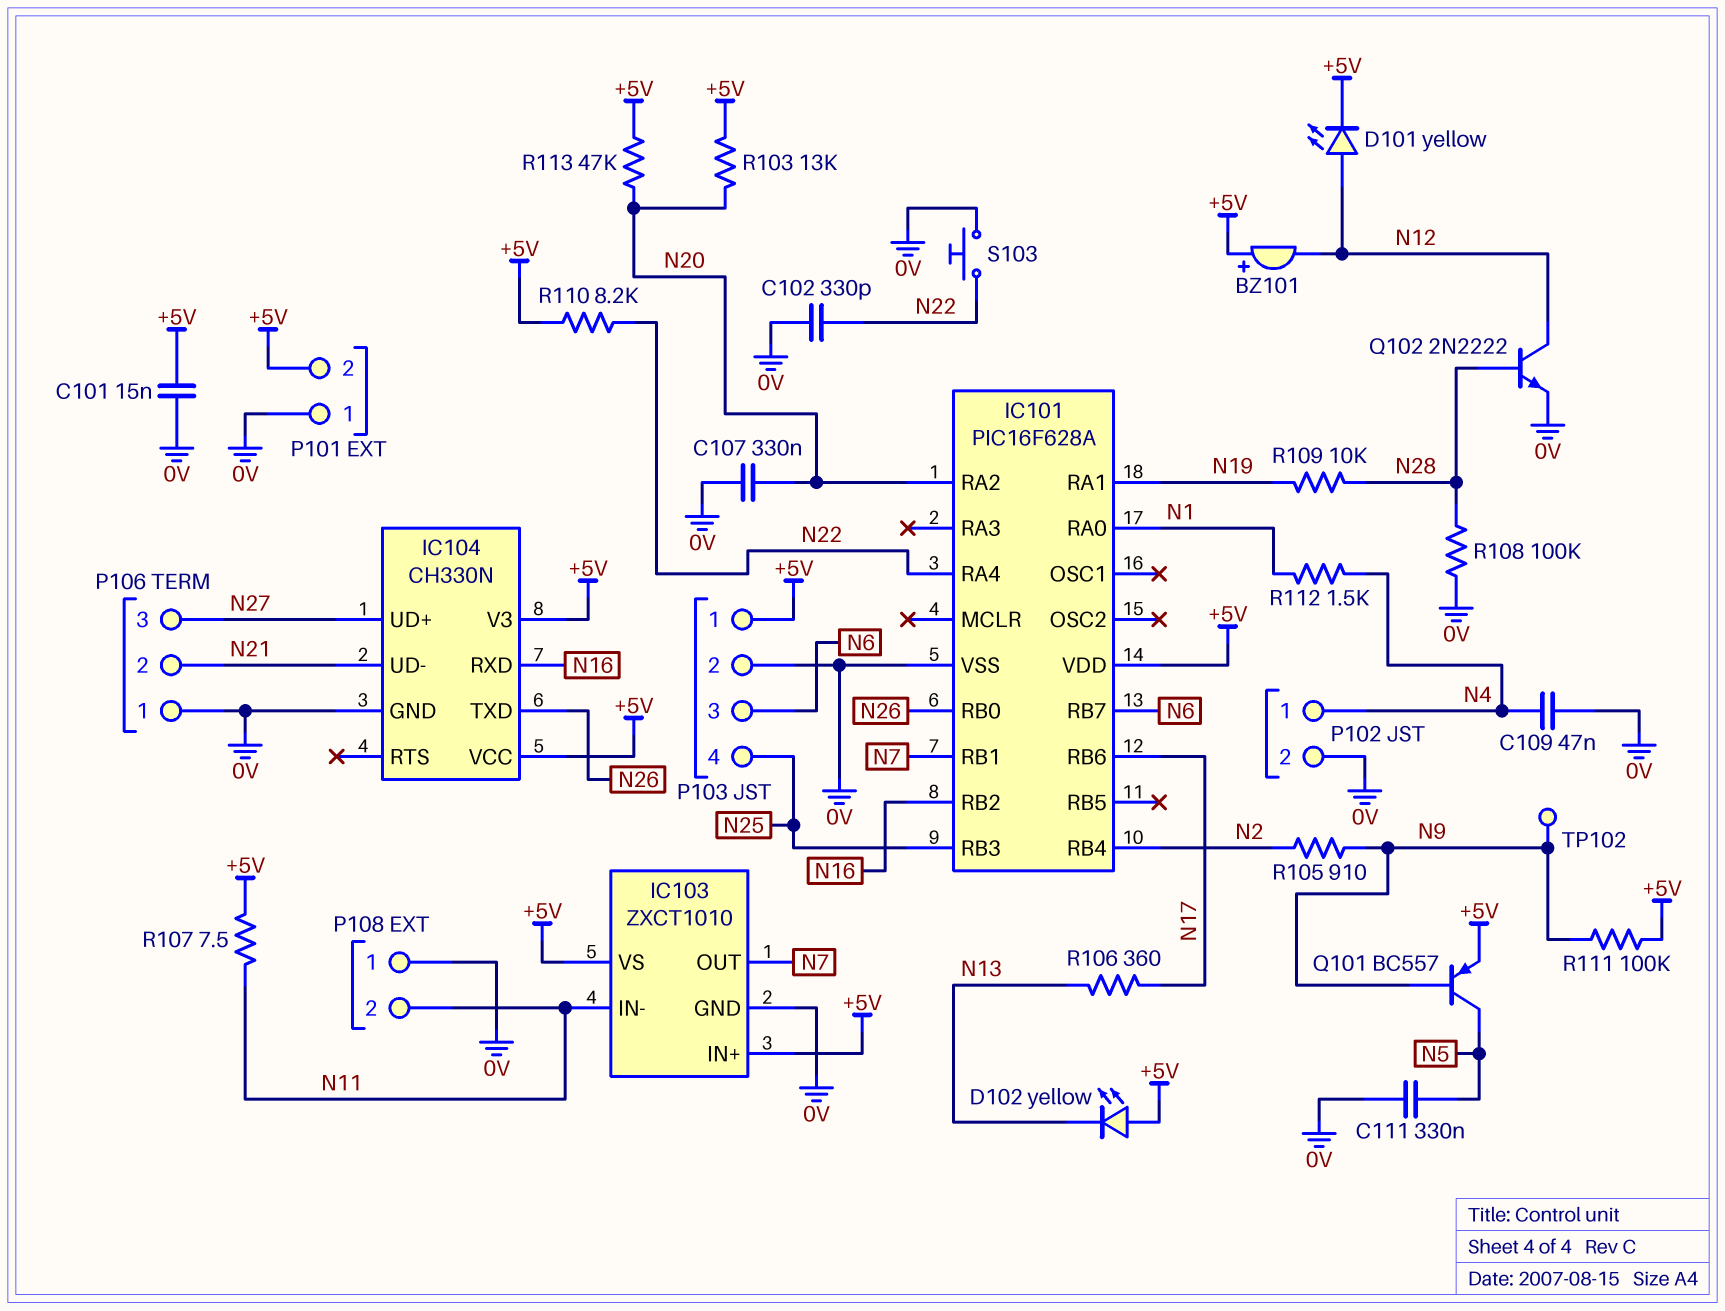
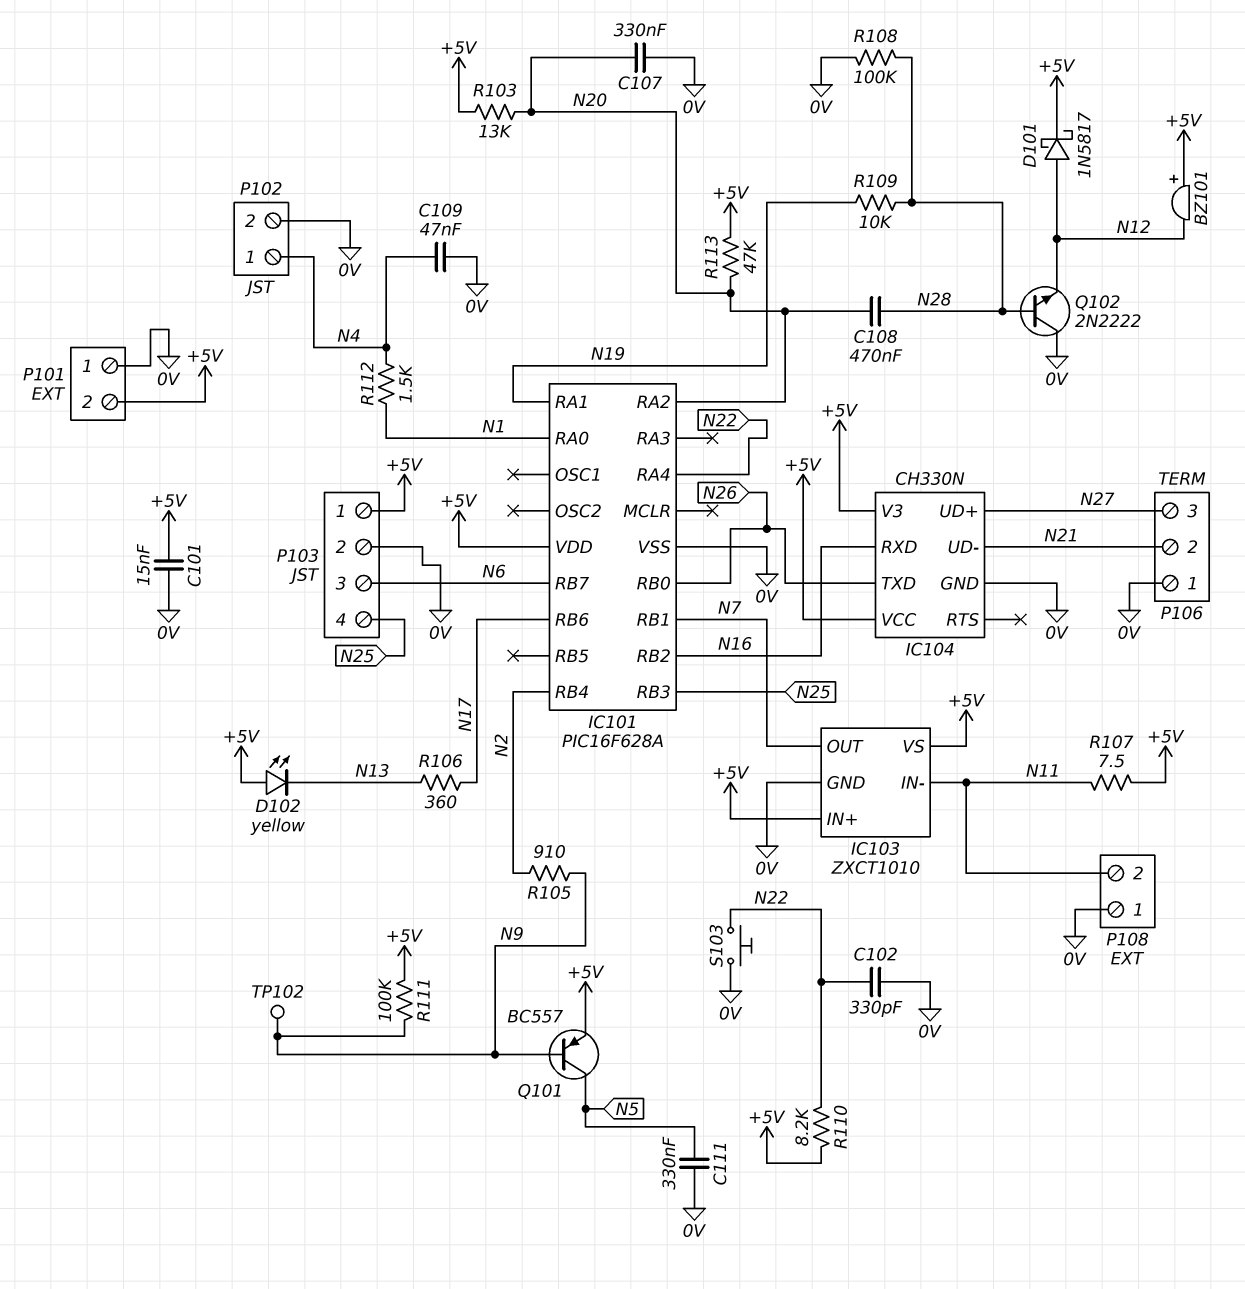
C108: none -> 470nF (N20, N28)
D101: LED yellow (A N12, K +5V) -> schottky 1N5817 (A N12, K +5V)
Q102: NPN 2N2222 (B N28, C N12, E 0V) -> NPN 2N2222 (B N28, C 0V, E N12)

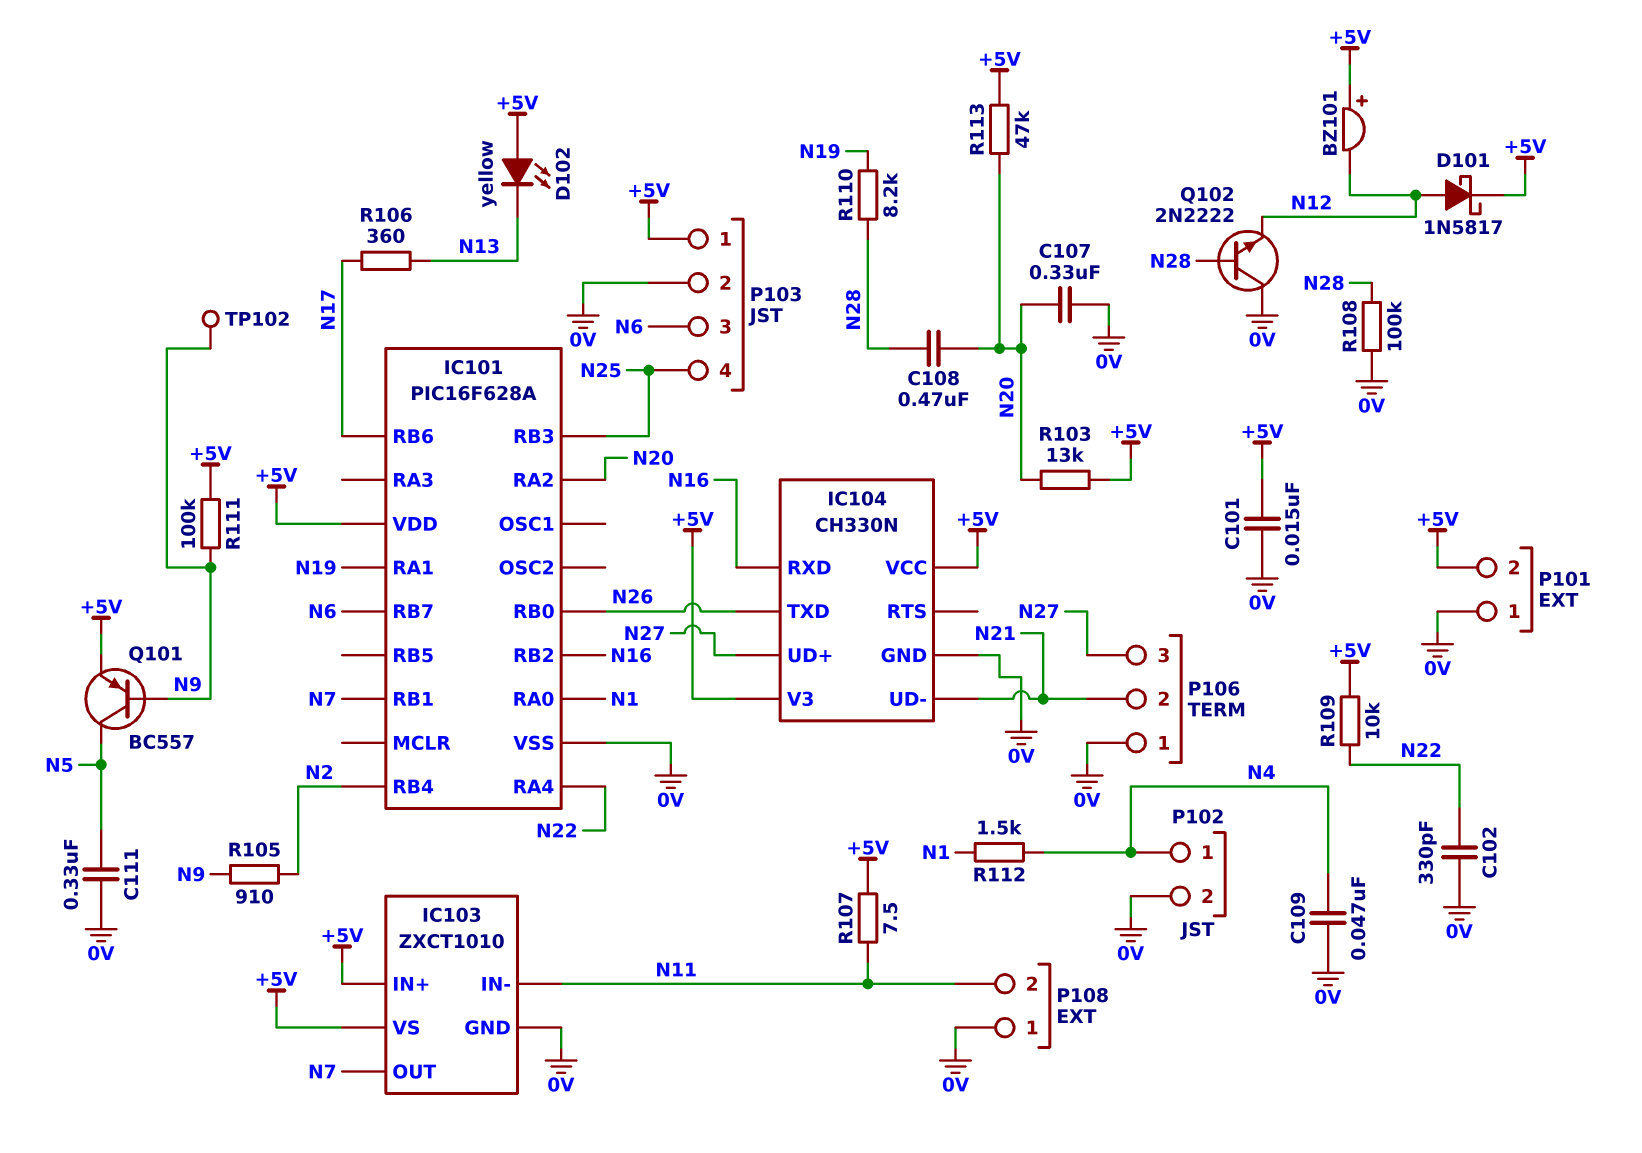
R109: 10k (N19, N28) -> 10k (+5V, N22)
R110: 8.2k (+5V, N22) -> 8.2k (N19, N28)
S103: button (0V, N22) -> none

